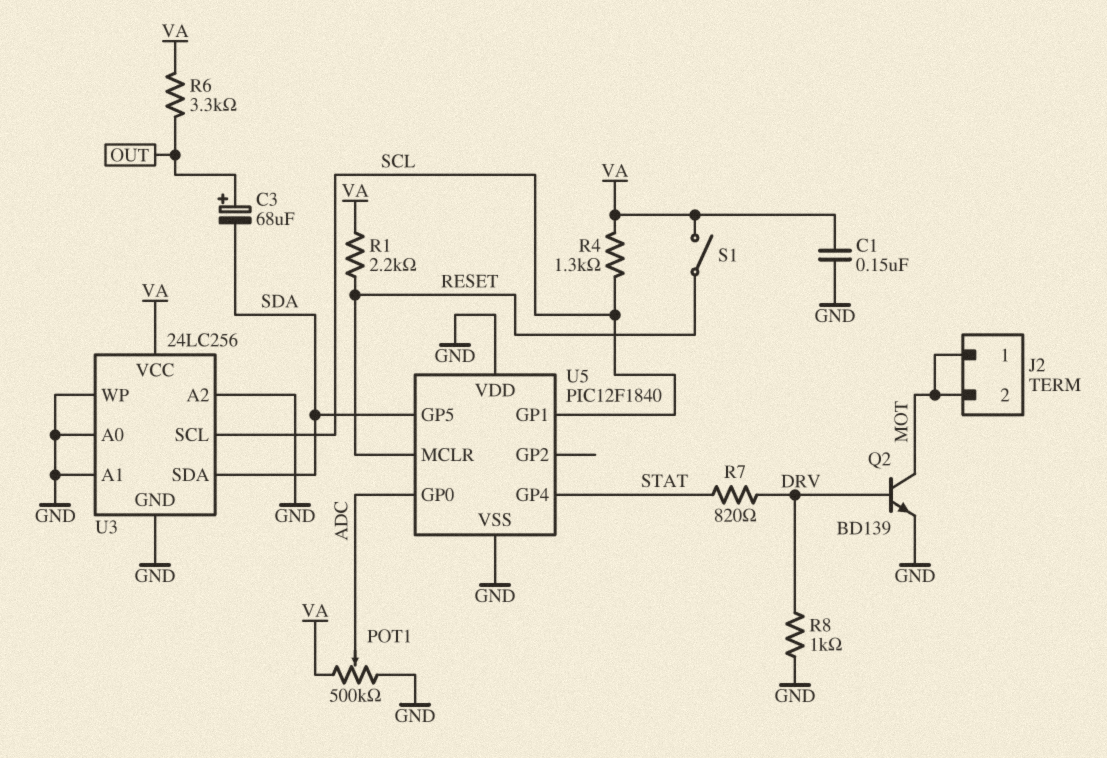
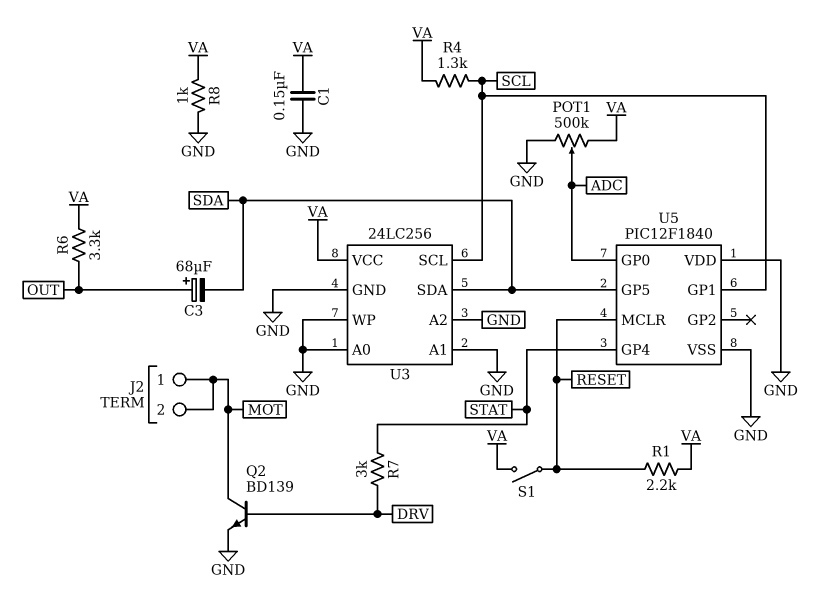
R7: 820 (DRV, STAT) -> 3k (DRV, STAT)
R8: 1k (DRV, GND) -> 1k (GND, VA)

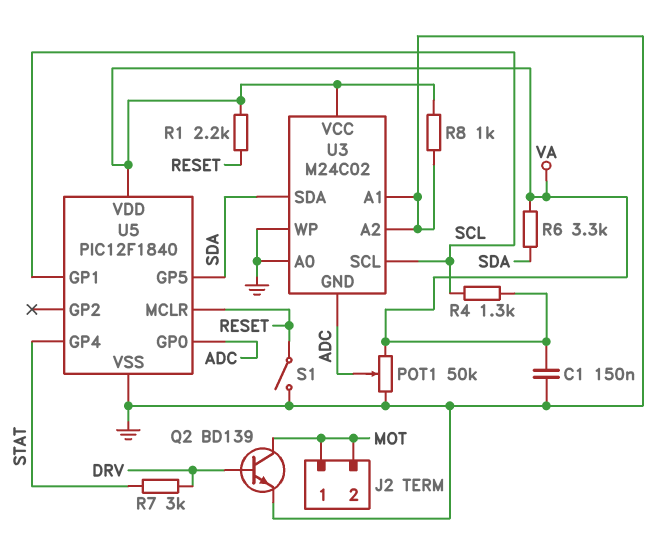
C3: 68uF (plus OUT, minus SDA) -> none
POT1: 500k (GND, VA, wiper ADC) -> 50k (GND, VA, wiper ADC)
R6: 3.3k (OUT, VA) -> 3.3k (SDA, VA)
S1: switch (RESET, VA) -> switch (GND, RESET)
U3: 24LC256 -> M24C02
U3 pin GND: GND -> ADC
U5 pin VDD: GND -> VA

